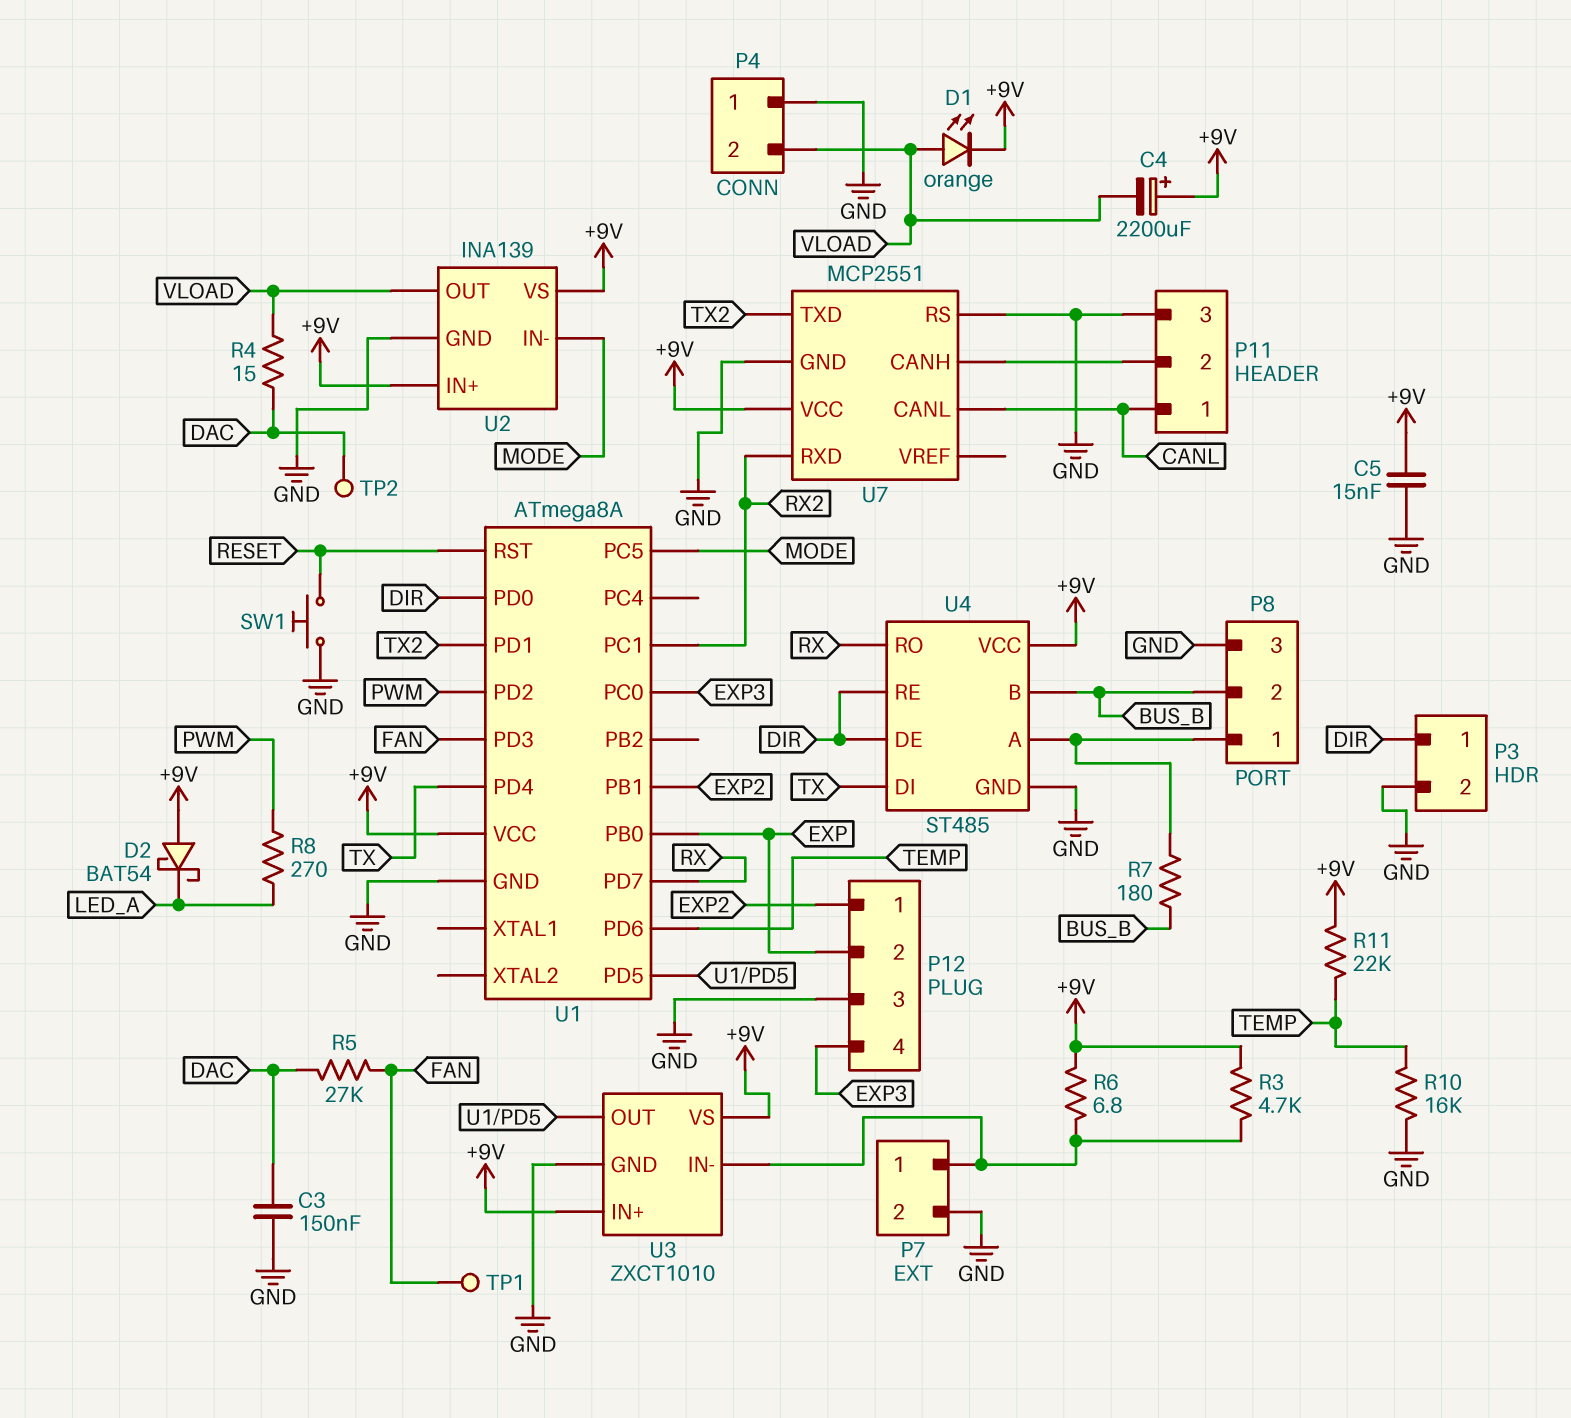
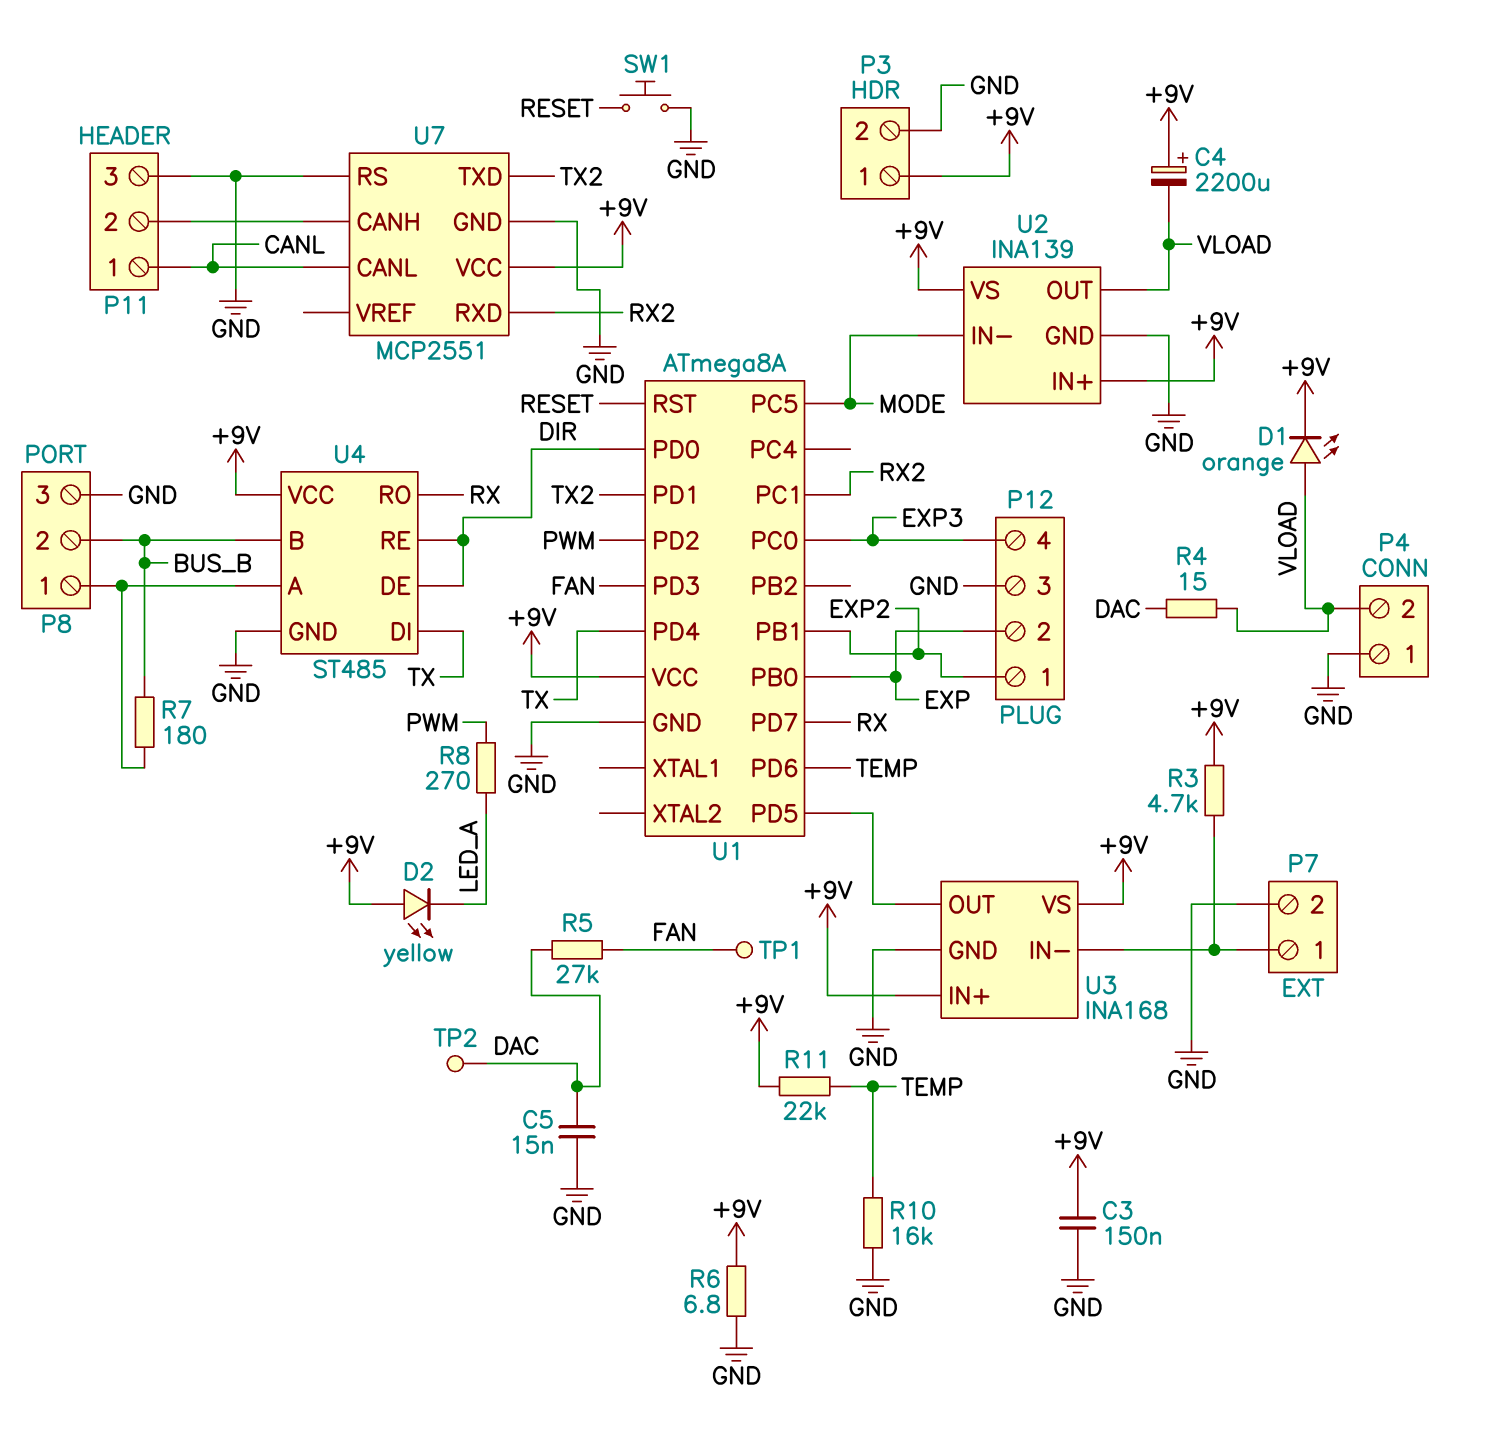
C3: 150nF (DAC, GND) -> 150nF (+9V, GND)
C5: 15nF (+9V, GND) -> 15nF (DAC, GND)
D2: schottky BAT54 (A +9V, K LED_A) -> LED yellow (A +9V, K LED_A)
P3 pin 1: DIR -> +9V
R6: 6.8 (+9V, P7/1) -> 6.8 (+9V, GND)
U3: ZXCT1010 -> INA168

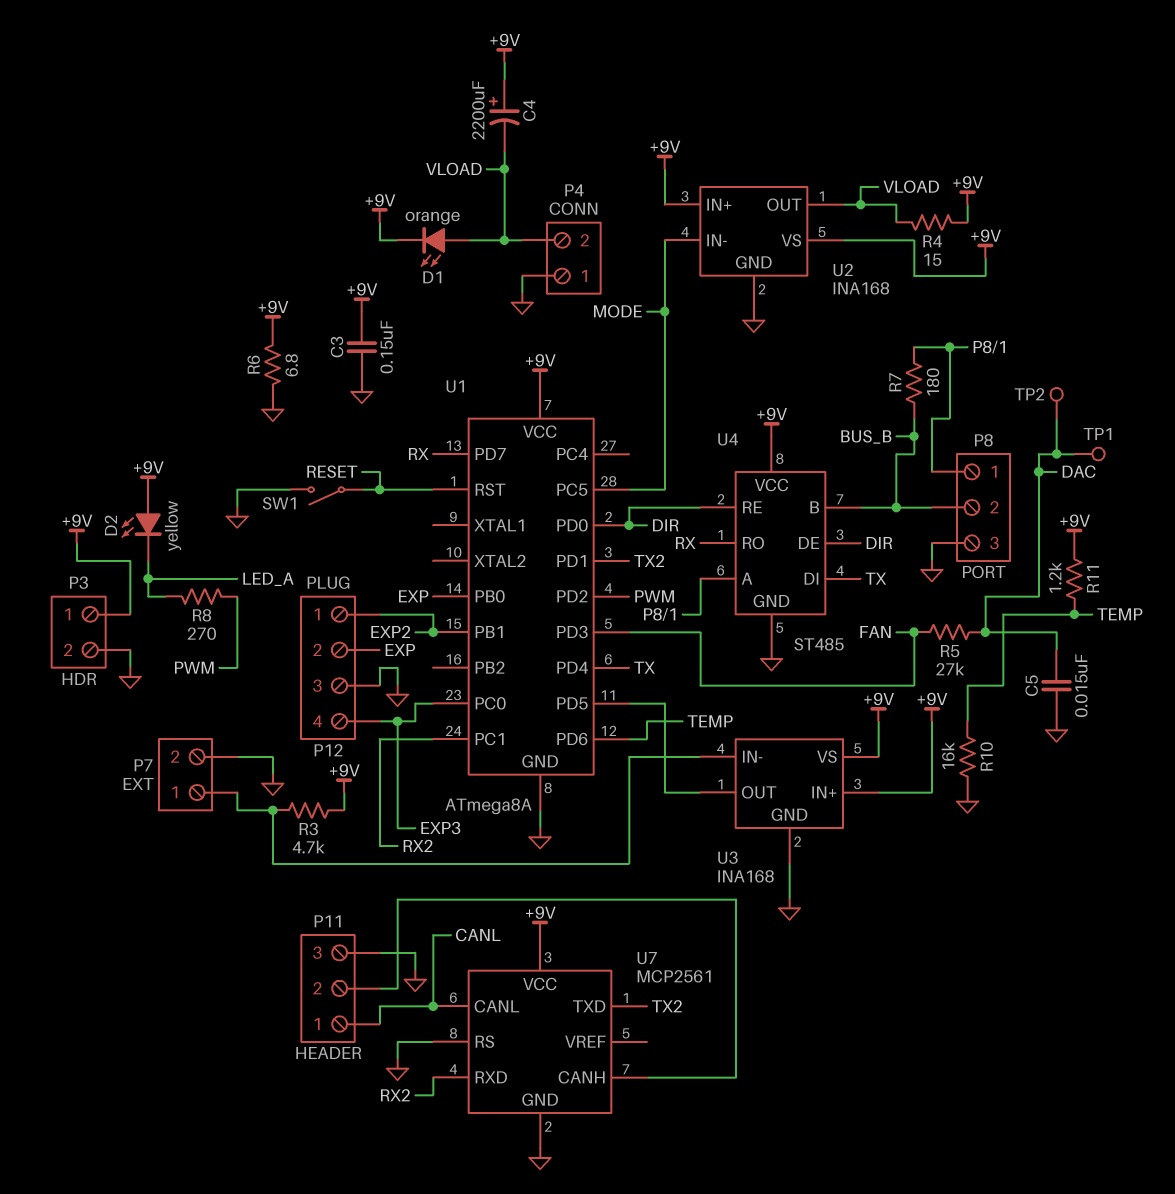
R4: 15 (DAC, VLOAD) -> 15 (+9V, VLOAD)
R11: 22k (+9V, TEMP) -> 1.2k (+9V, TEMP)
SW1: button (GND, RESET) -> switch (GND, RESET)
TP1: test point (FAN) -> test point (DAC)
U2: INA139 -> INA168
U7: MCP2551 -> MCP2561

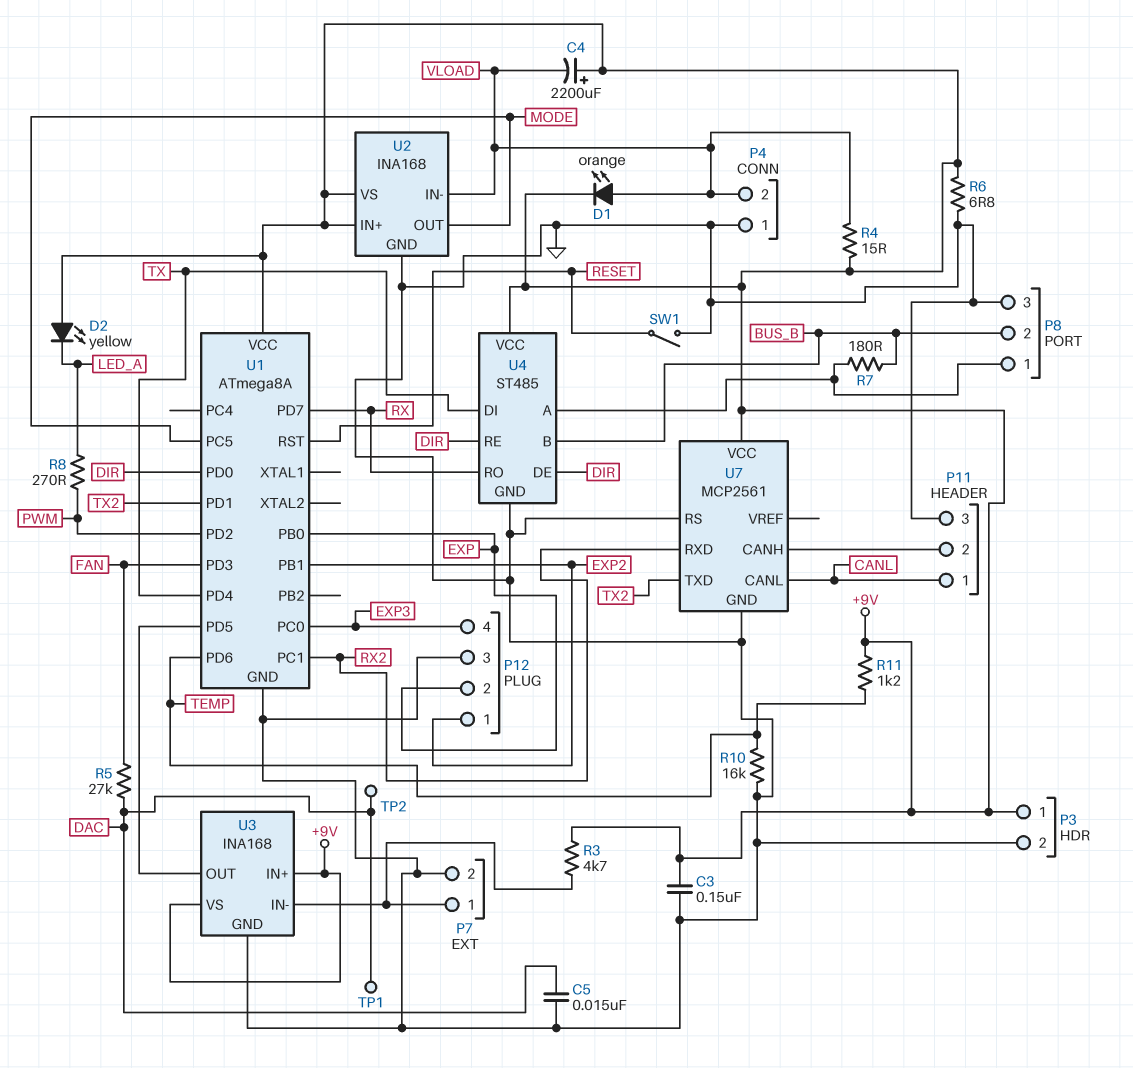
U2 pin IN-: MODE -> VLOAD
U2 pin OUT: VLOAD -> MODE

